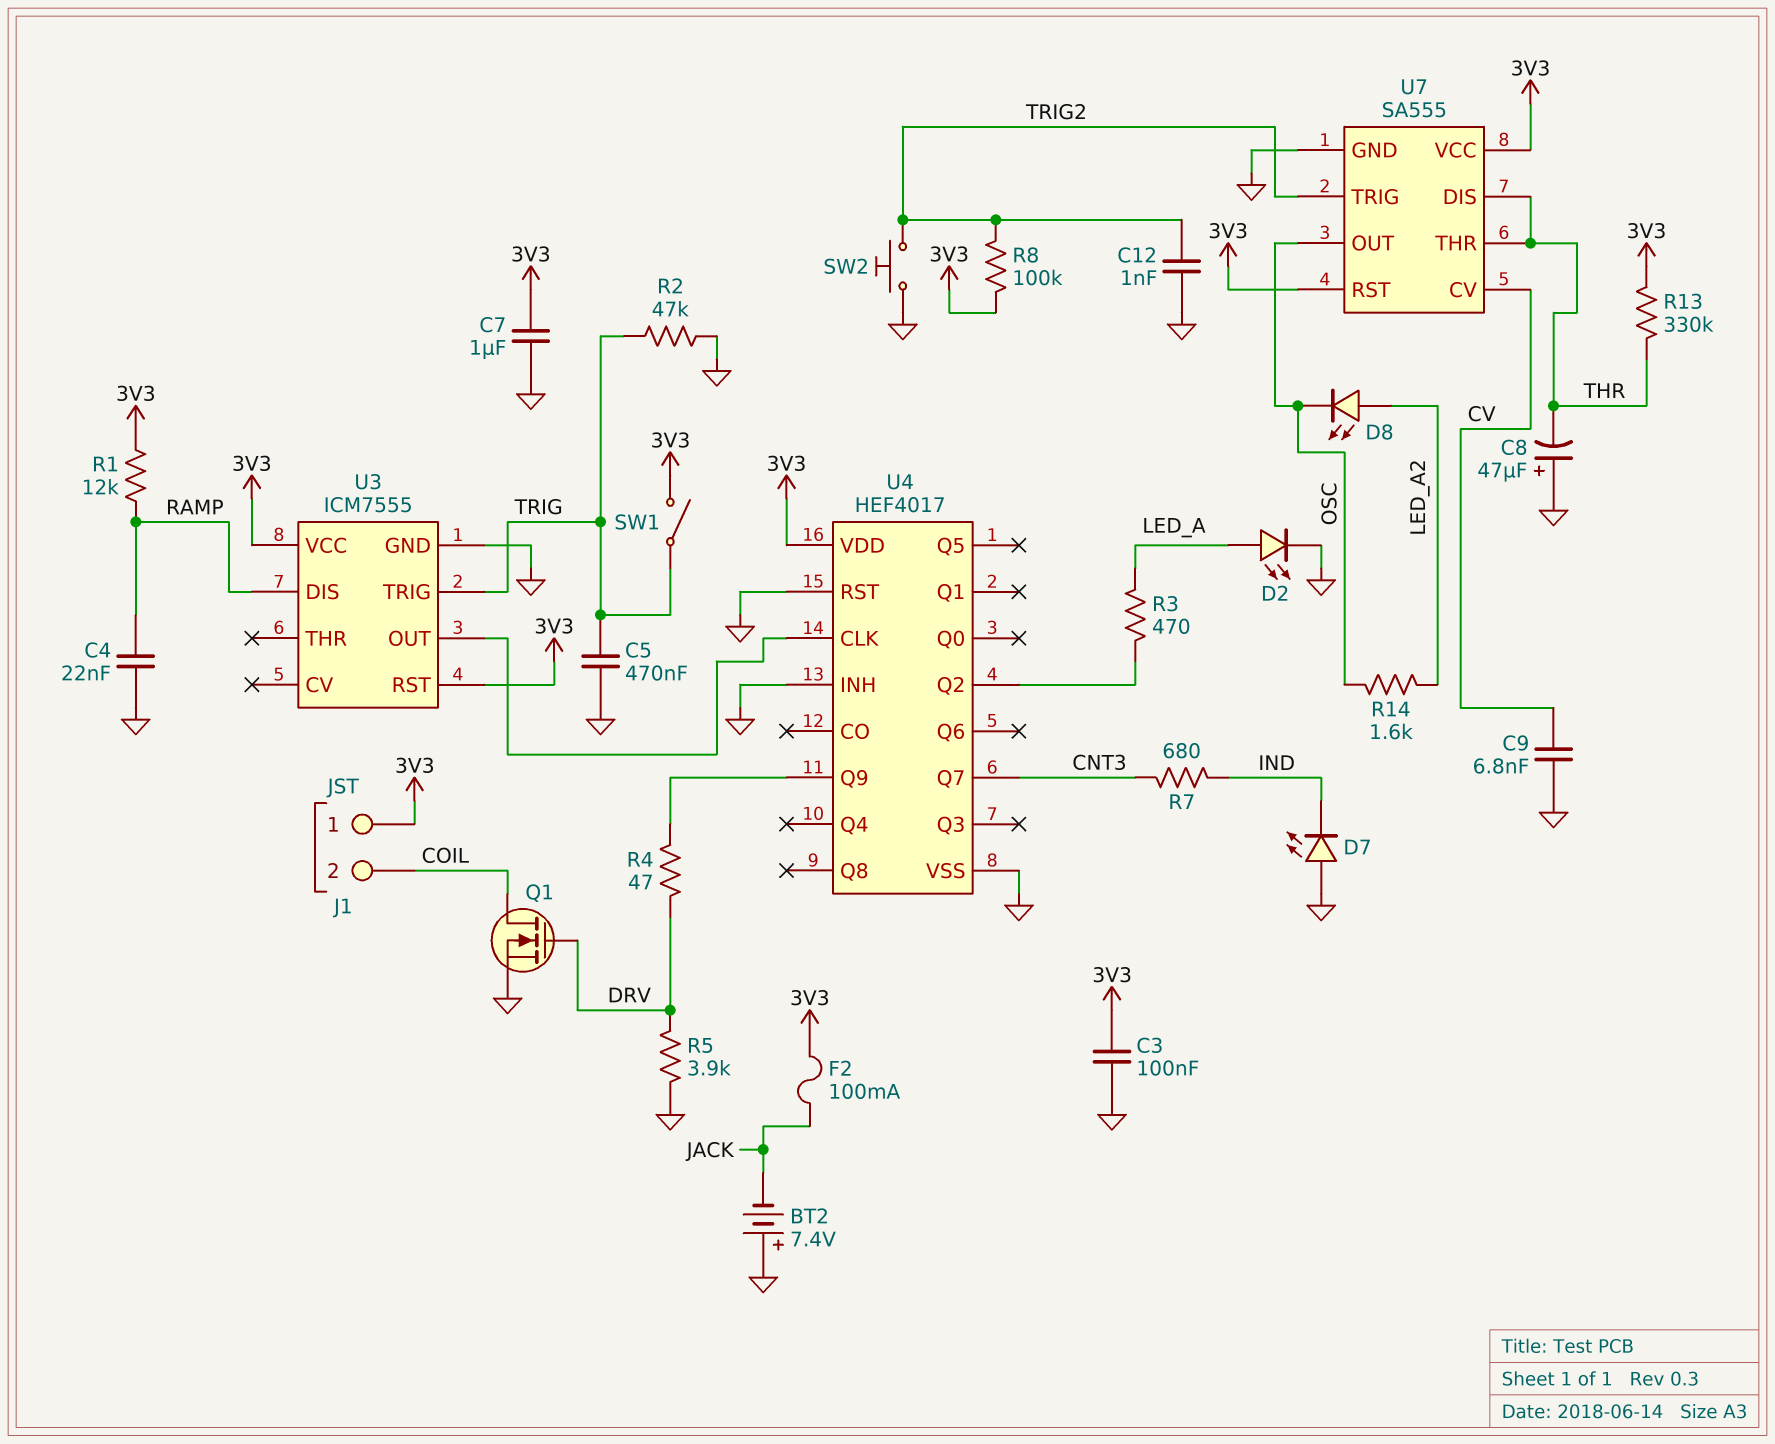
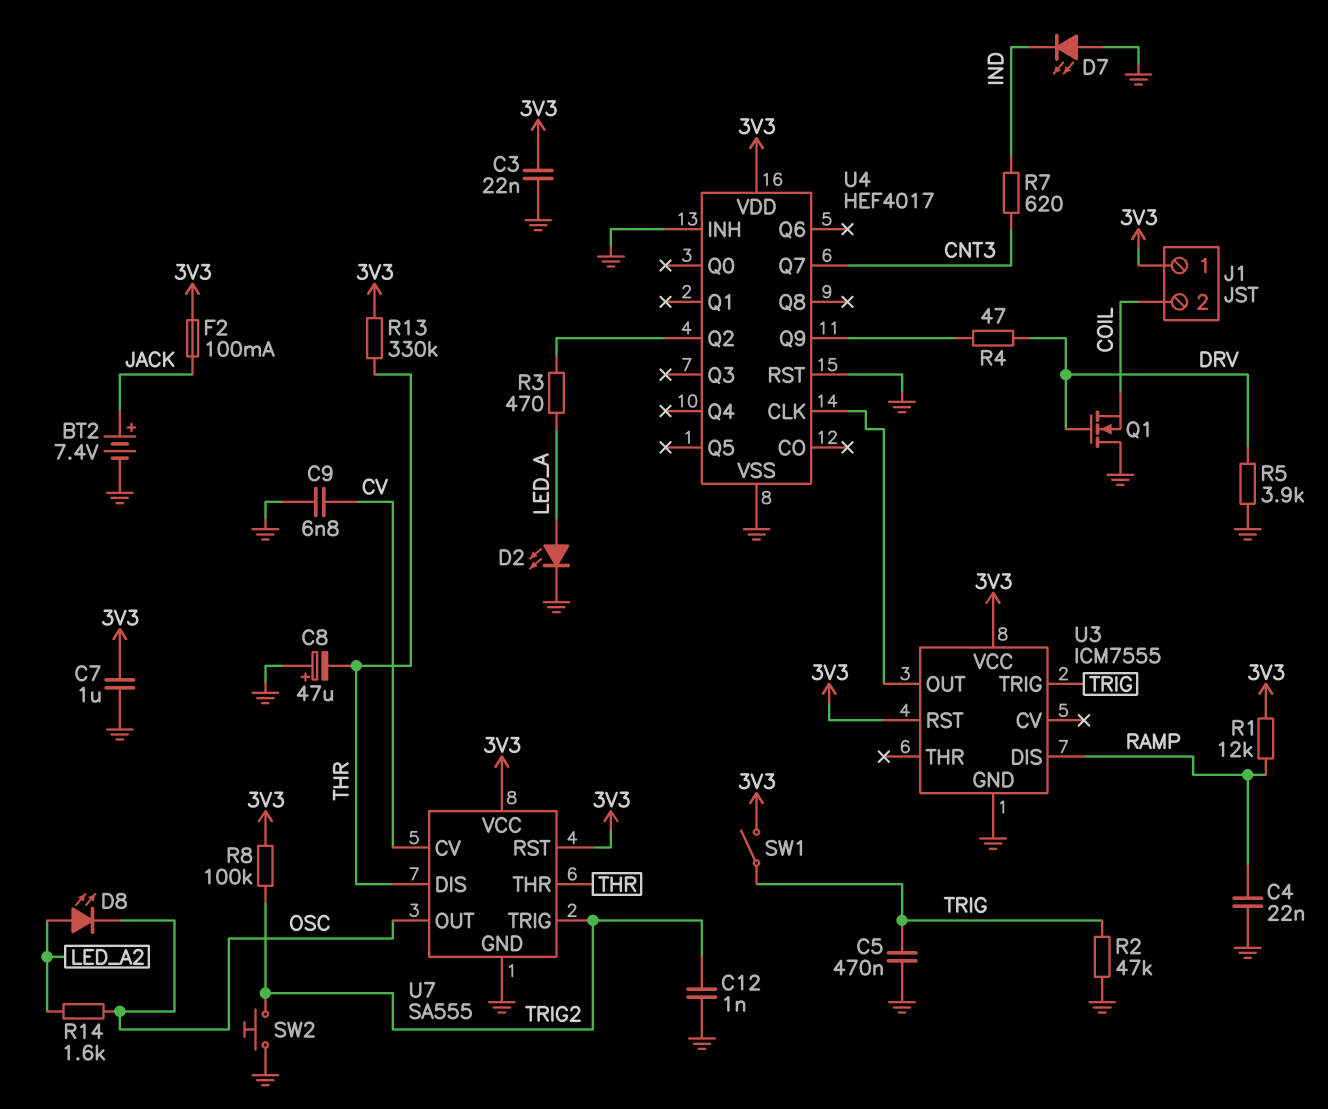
BT2: 7.4V (plus GND, minus JACK) -> 7.4V (plus JACK, minus GND)
C3: 100nF (3V3, GND) -> 22nF (3V3, GND)
Q1: NMOS (G DRV, D COIL, S GND) -> NMOS (G DRV, D GND, S COIL)
R7: 680 (CNT3, IND) -> 620 (CNT3, IND)

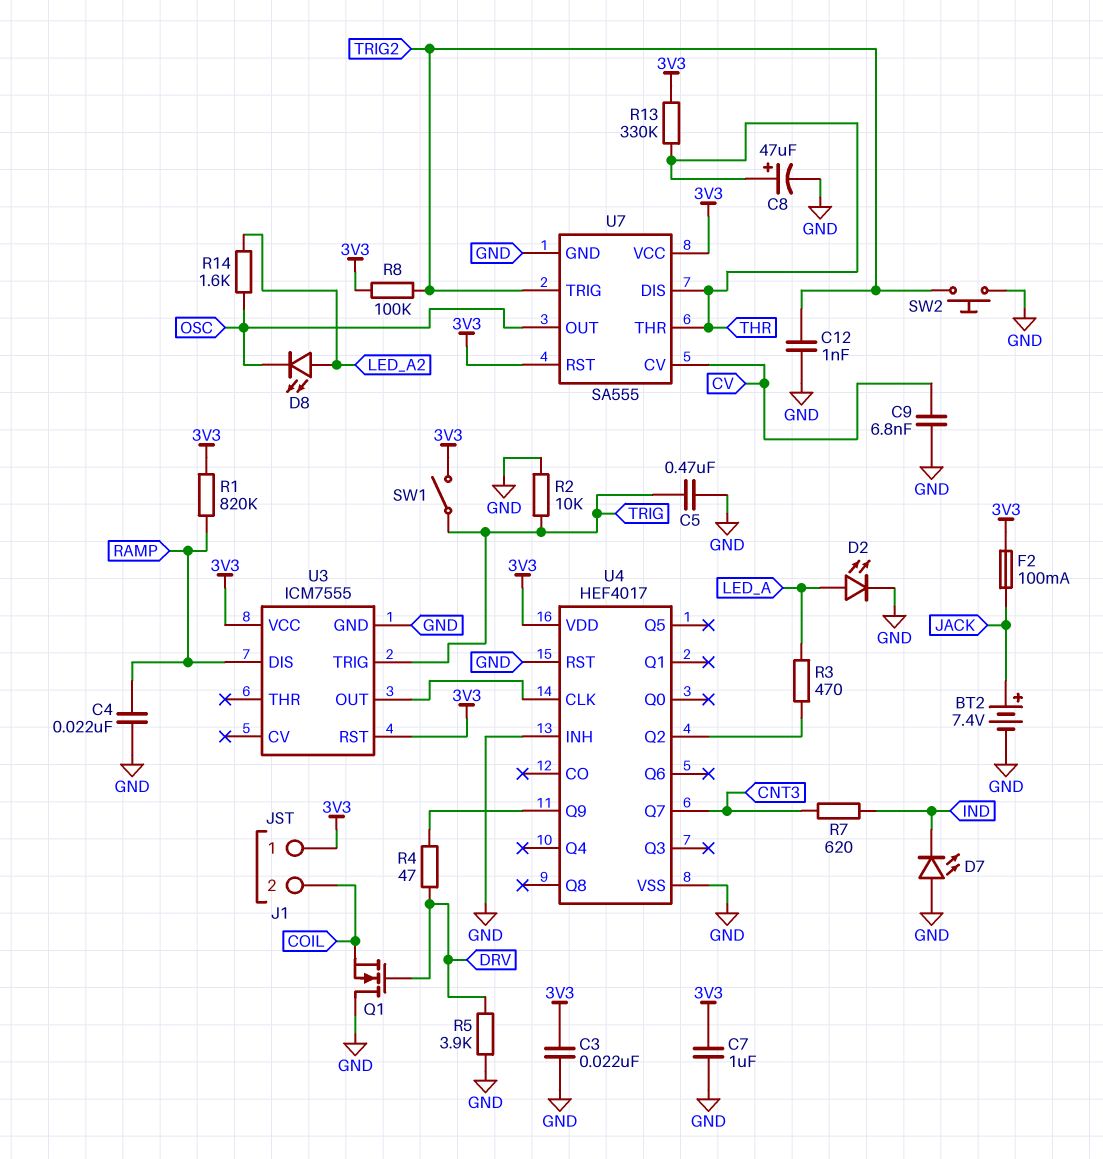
C8: 47uF (plus GND, minus THR) -> 47uF (plus THR, minus GND)
R1: 12k (3V3, RAMP) -> 820k (3V3, RAMP)
R2: 47k (GND, TRIG) -> 10k (GND, TRIG)

